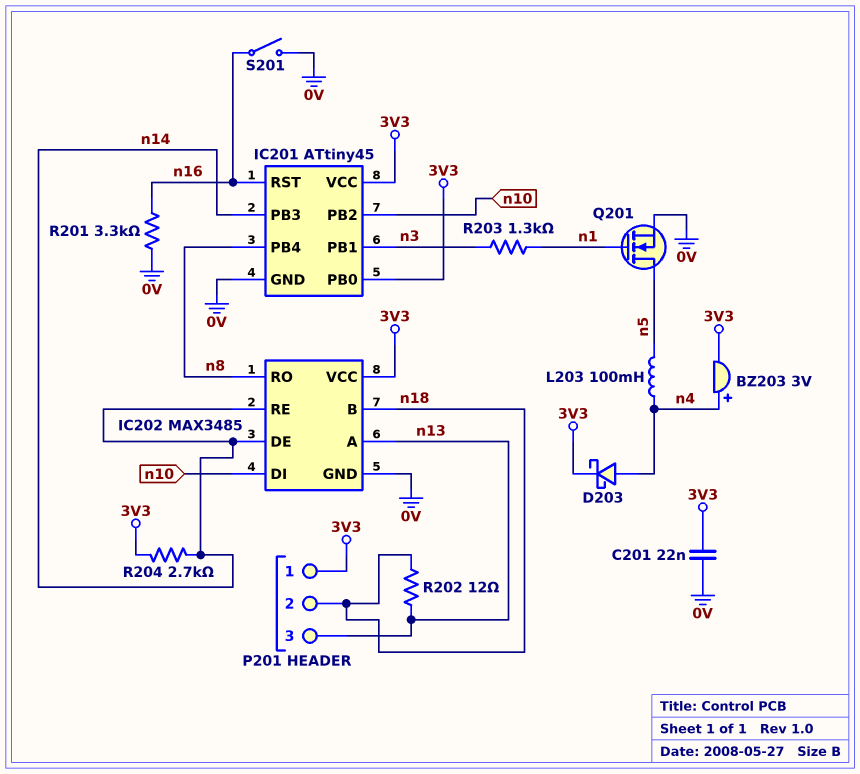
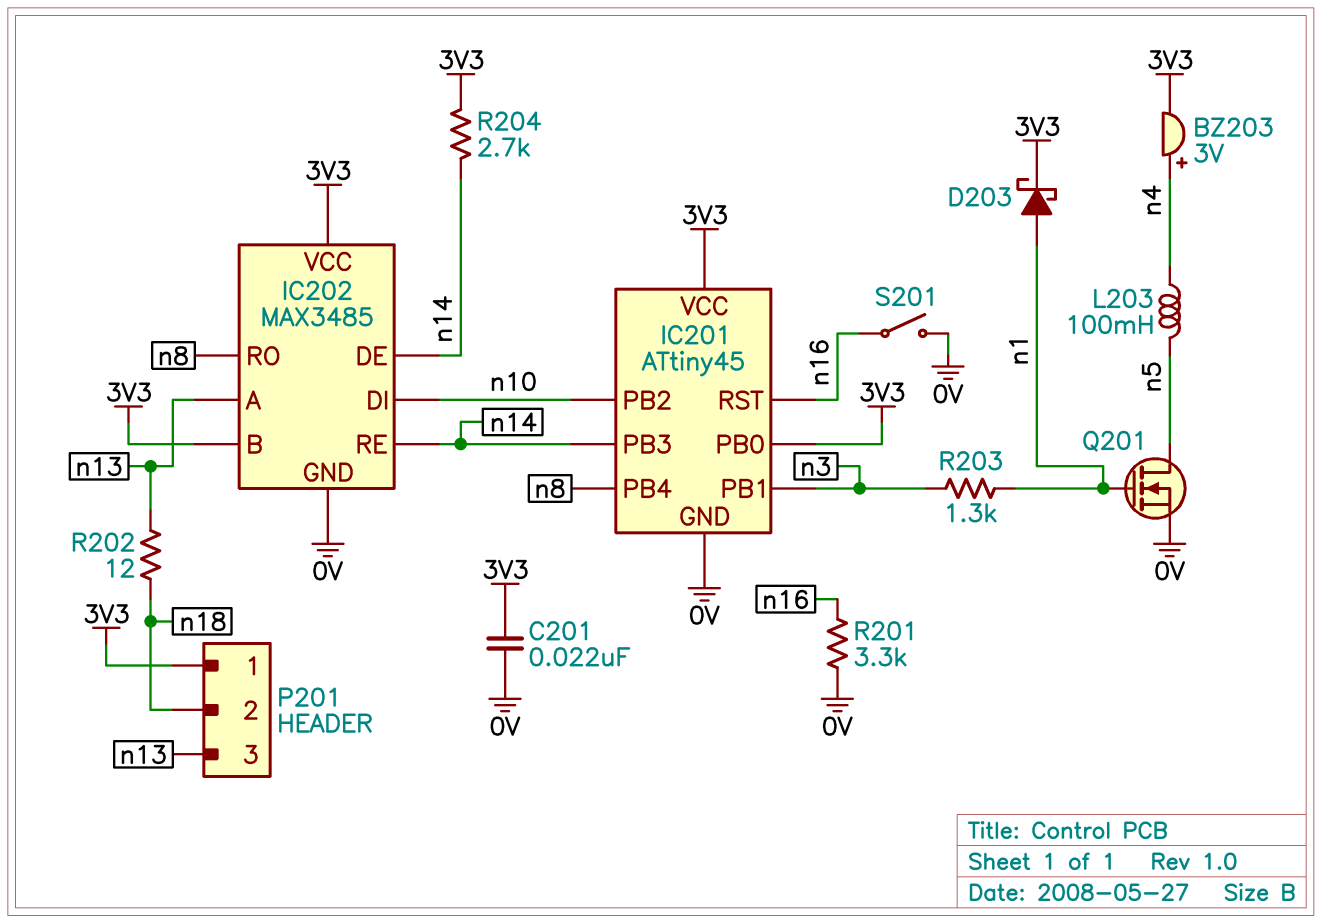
D203: schottky (A n4, K 3V3) -> schottky (A n1, K 3V3)
IC202 pin B: n18 -> 3V3

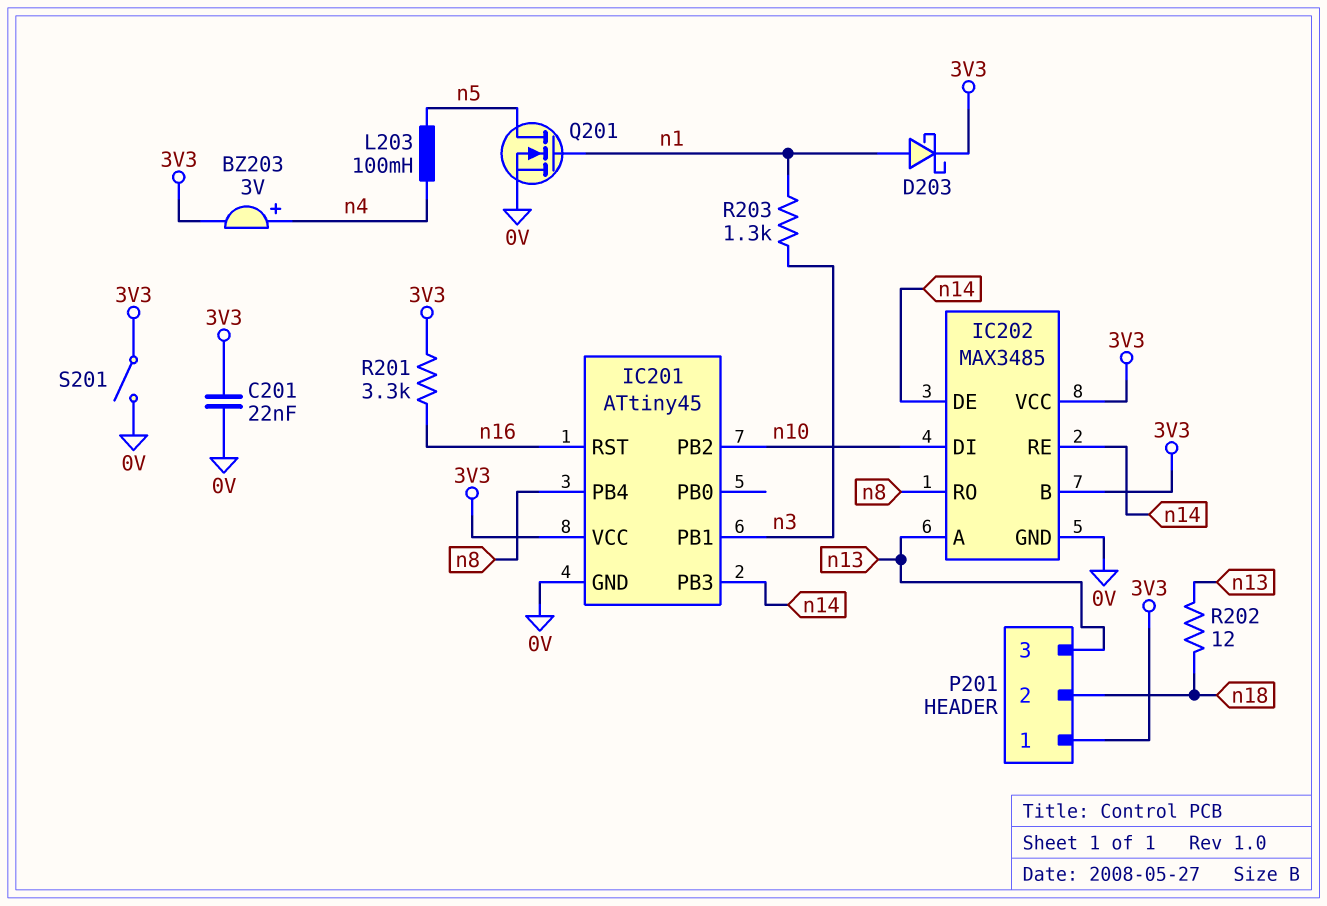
IC201 pin PB0: 3V3 -> none
R201: 3.3k (0V, n16) -> 3.3k (3V3, n16)
R204: 2.7k (3V3, n14) -> none
S201: switch (0V, n16) -> switch (0V, 3V3)

